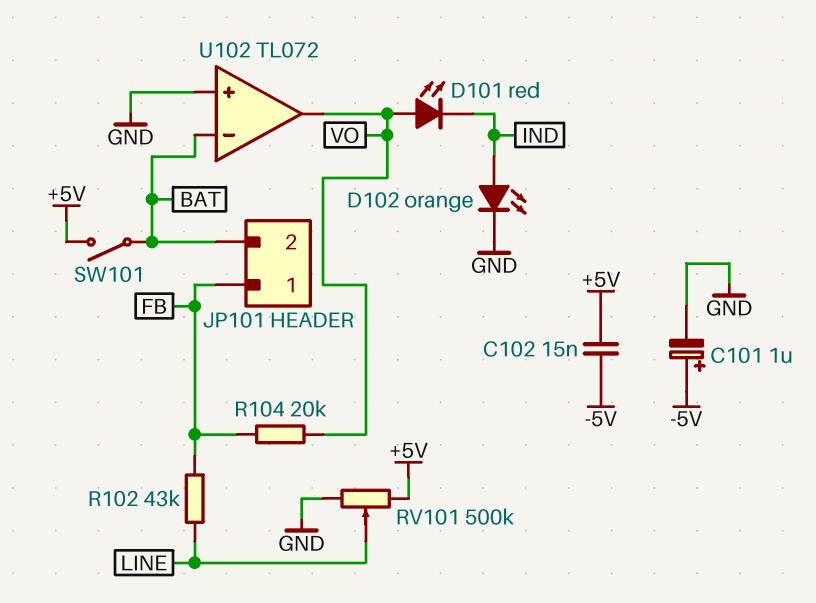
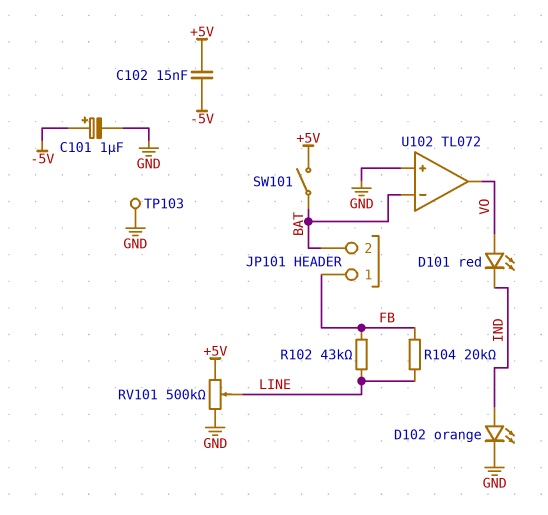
R104: 20k (FB, VO) -> 20k (FB, LINE)
TP103: none -> test point (GND)

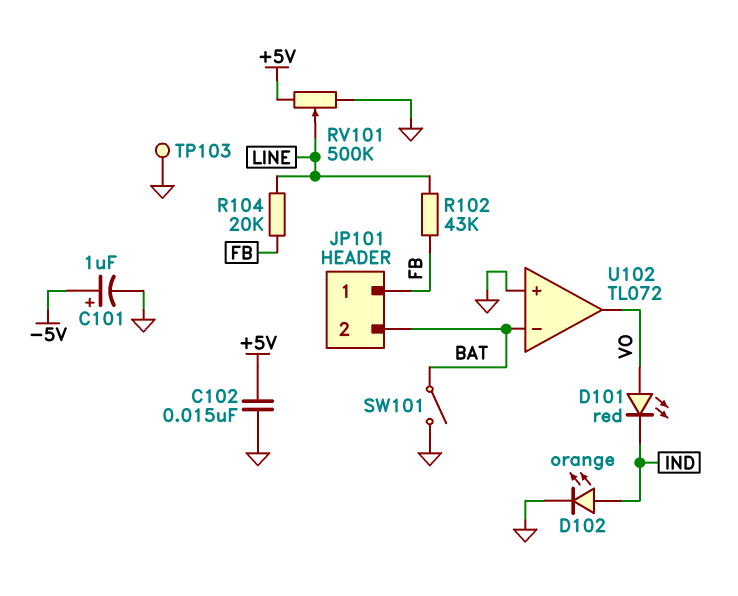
C102: 15nF (+5V, -5V) -> 15nF (+5V, GND)
SW101: switch (+5V, BAT) -> switch (BAT, GND)

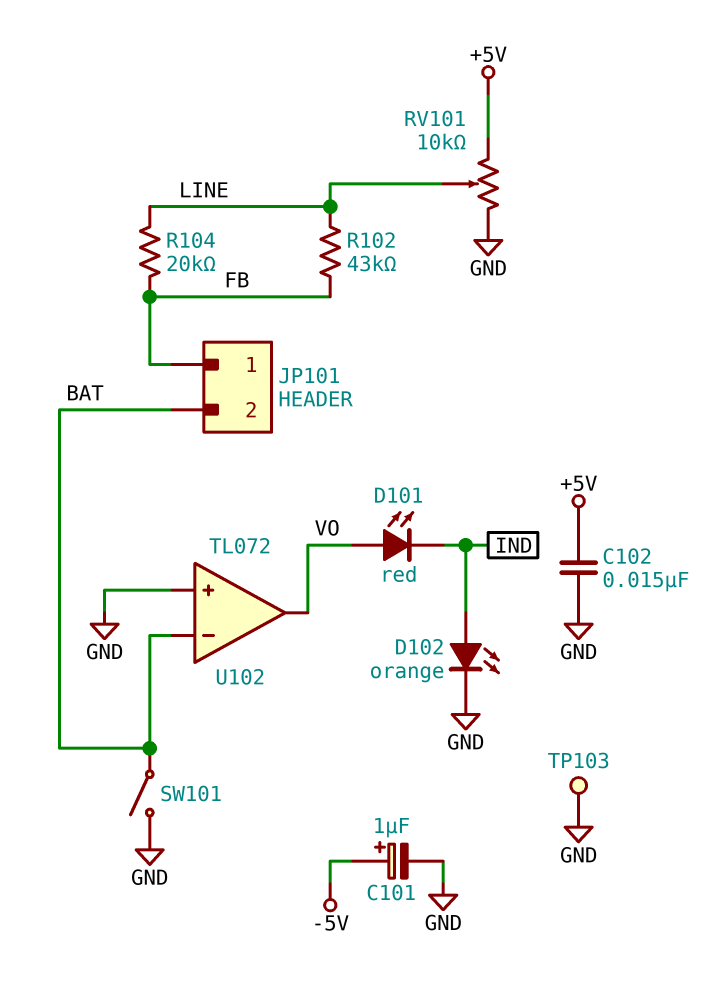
RV101: 500k (+5V, GND, wiper LINE) -> 10k (+5V, GND, wiper LINE)

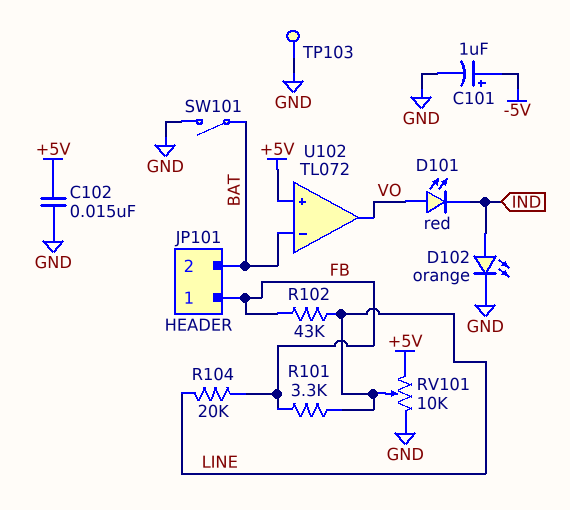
R101: none -> 3.3k (FB, LINE)
U102 pin in+: GND -> +5V

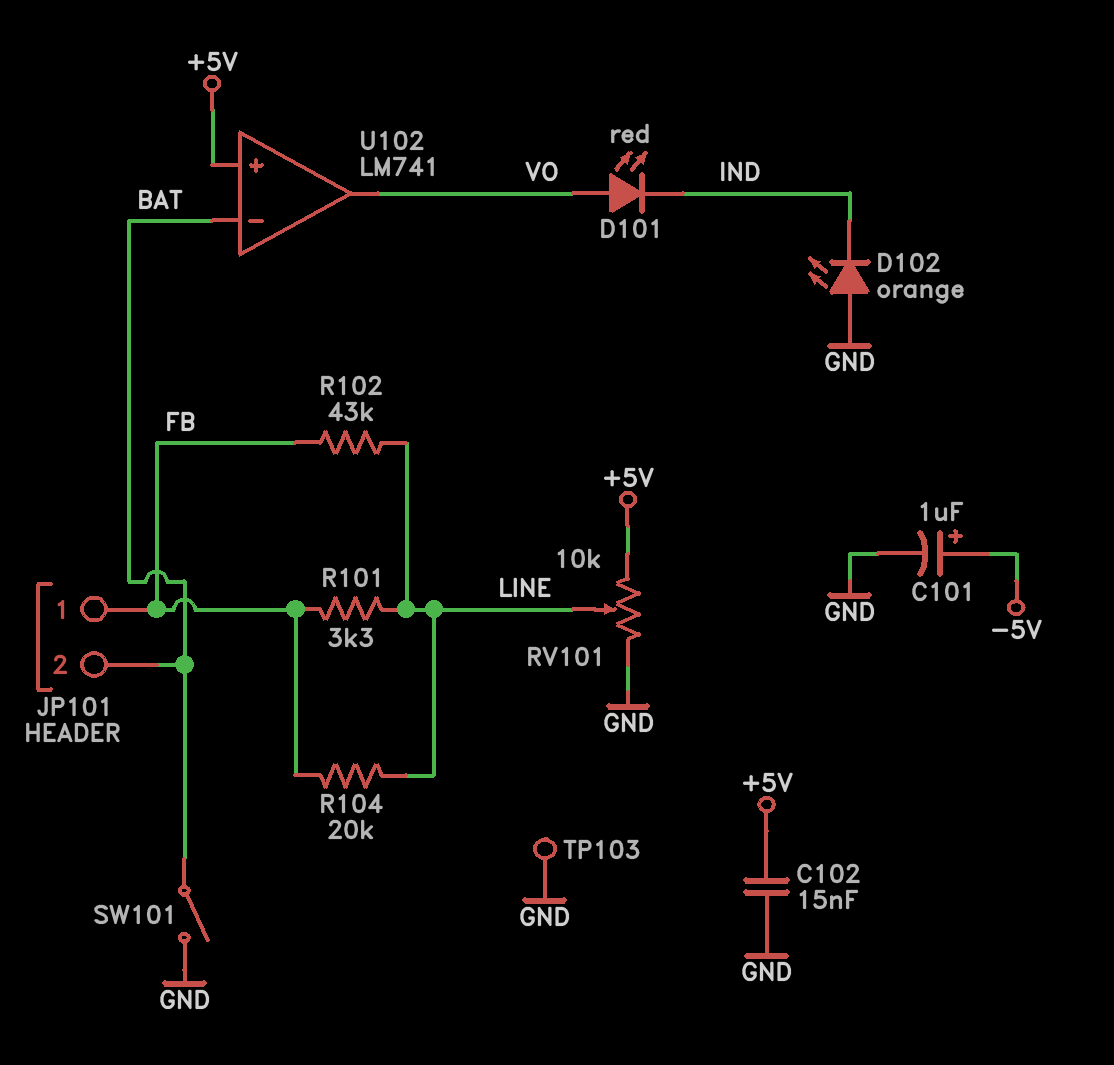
D102: LED orange (A IND, K GND) -> LED orange (A GND, K IND)
U102: TL072 -> LM741

